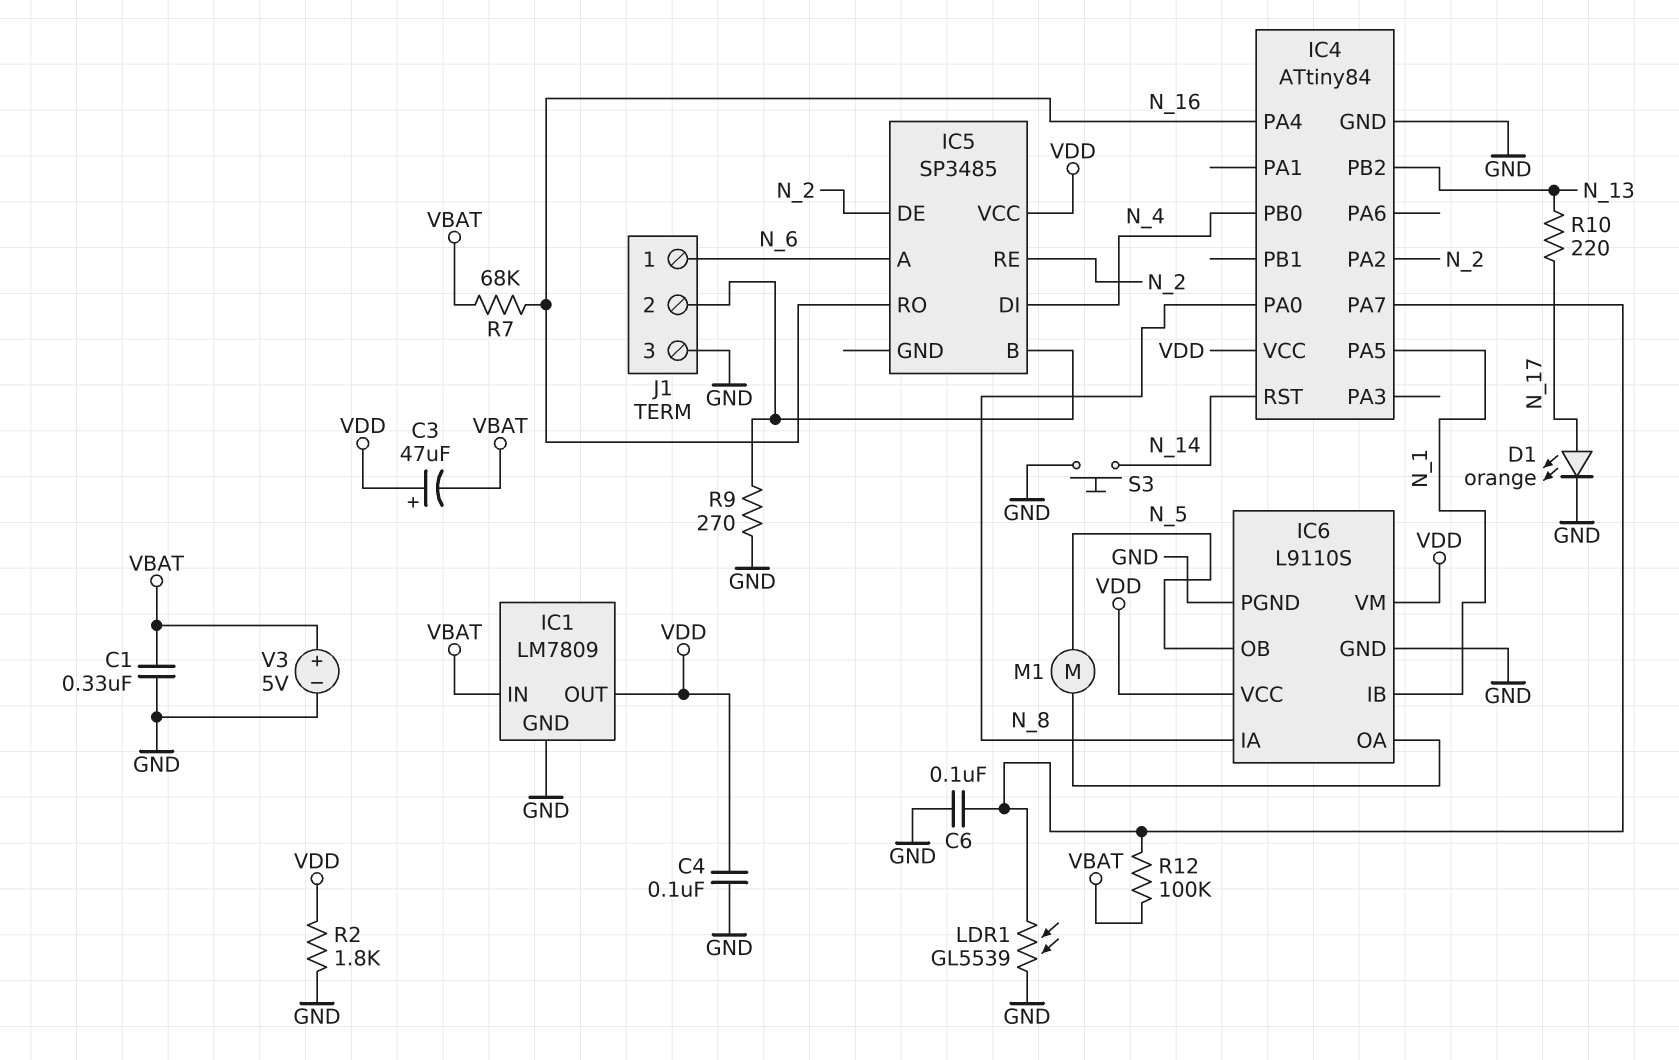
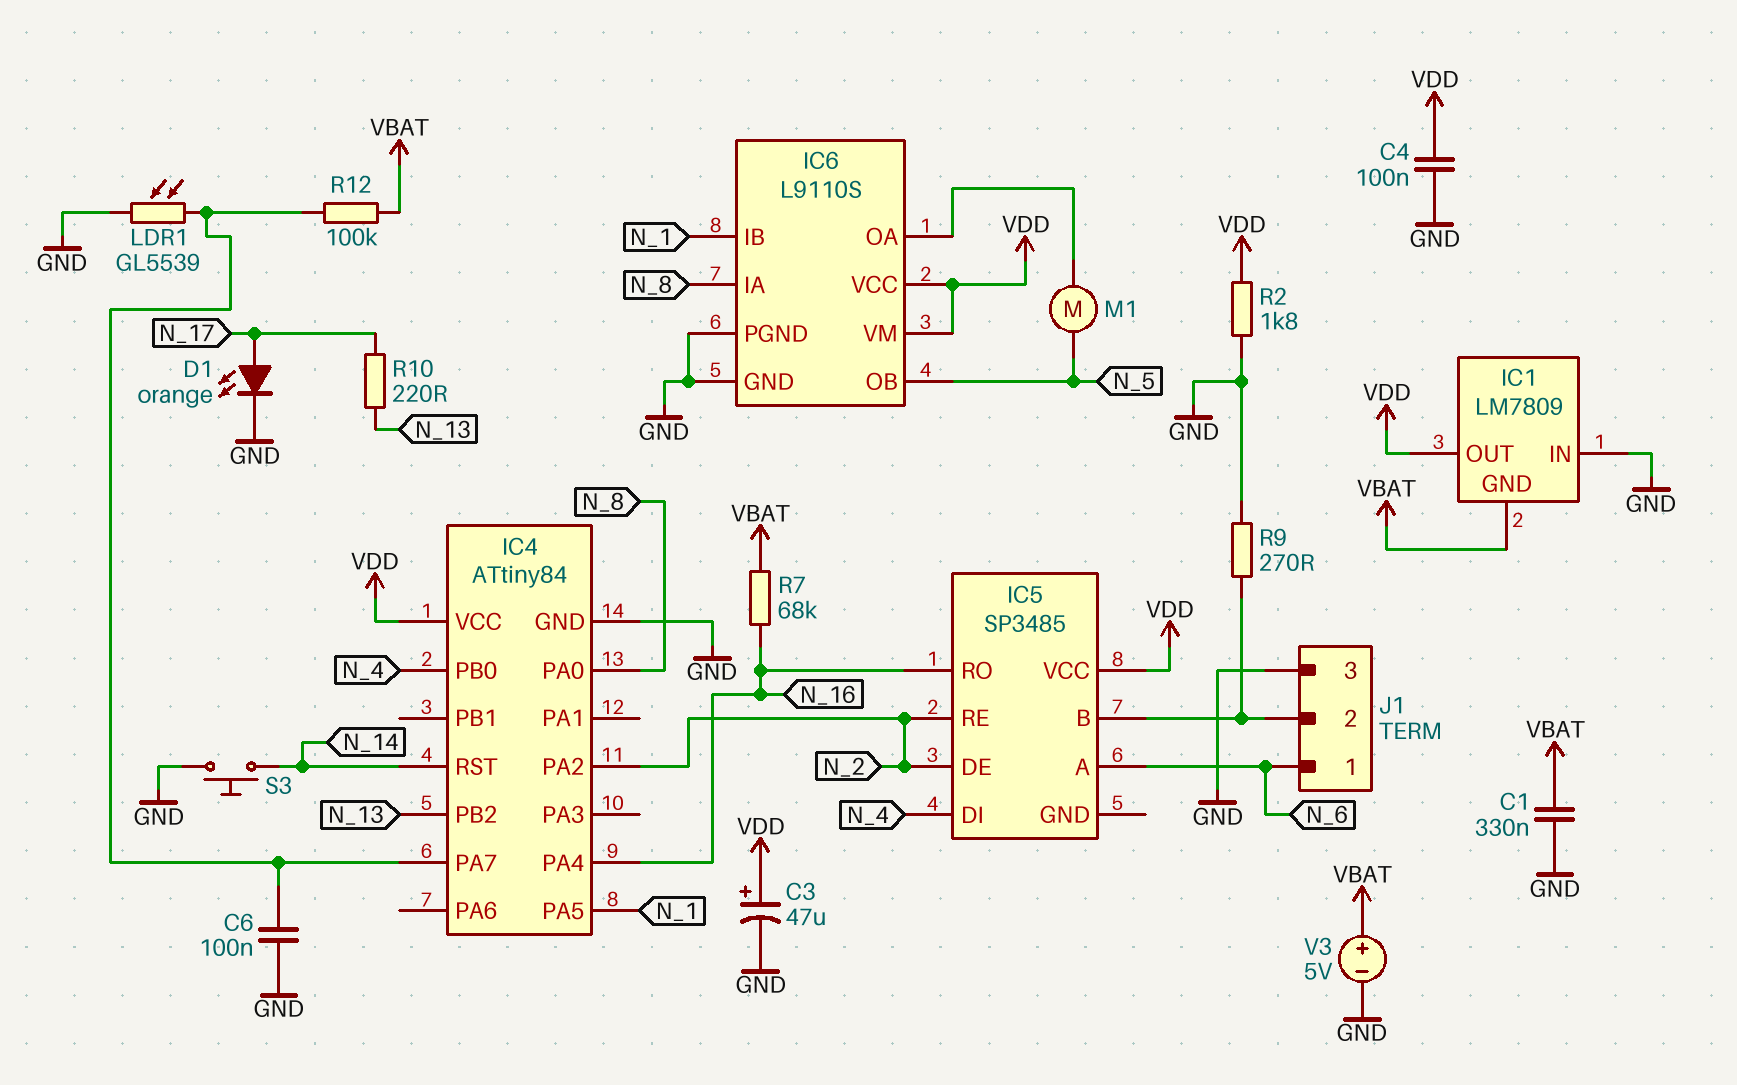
C3: 47uF (plus VDD, minus VBAT) -> 47uF (plus VDD, minus GND)
IC1 pin GND: GND -> VBAT
IC1 pin IN: VBAT -> GND

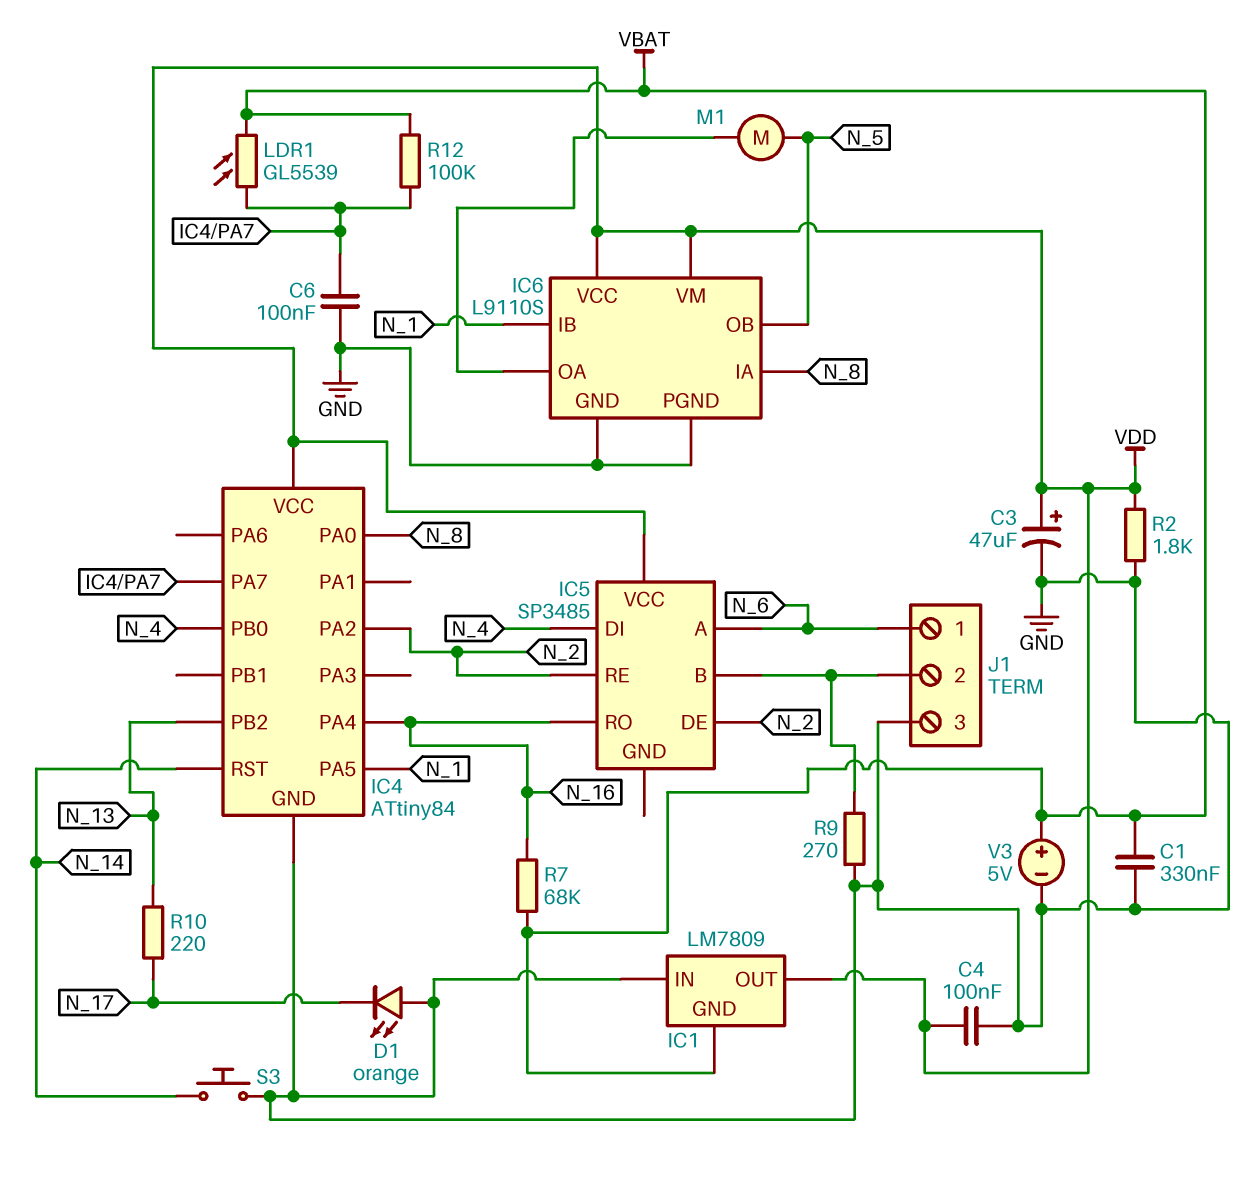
D1: LED orange (A N_17, K GND) -> LED orange (A GND, K N_17)
LDR1: GL5539 (GND, IC4/PA7) -> GL5539 (IC4/PA7, VBAT)

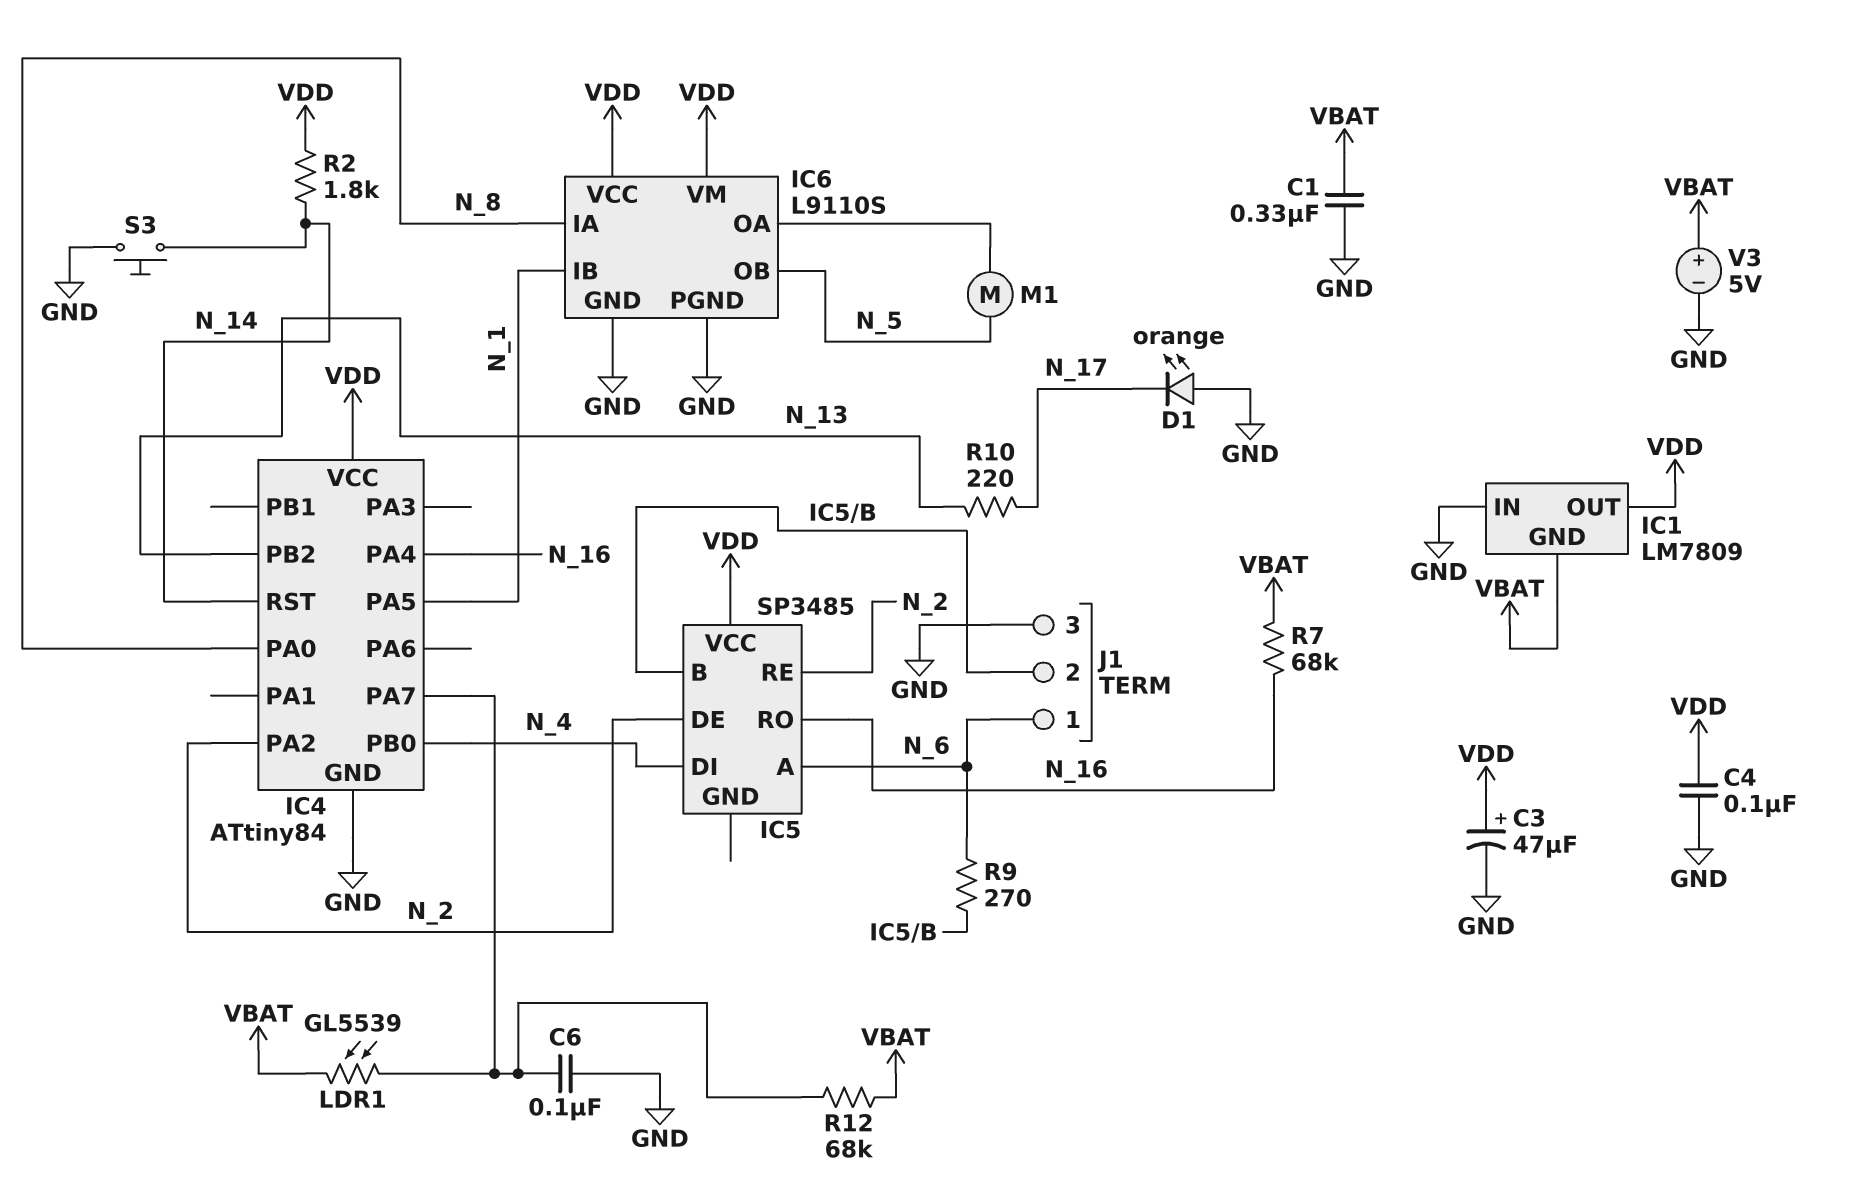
R2: 1.8k (GND, VDD) -> 1.8k (N_14, VDD)
R9: 270 (GND, IC5/B) -> 270 (IC5/B, N_6)
R12: 100k (IC4/PA7, VBAT) -> 68k (IC4/PA7, VBAT)

